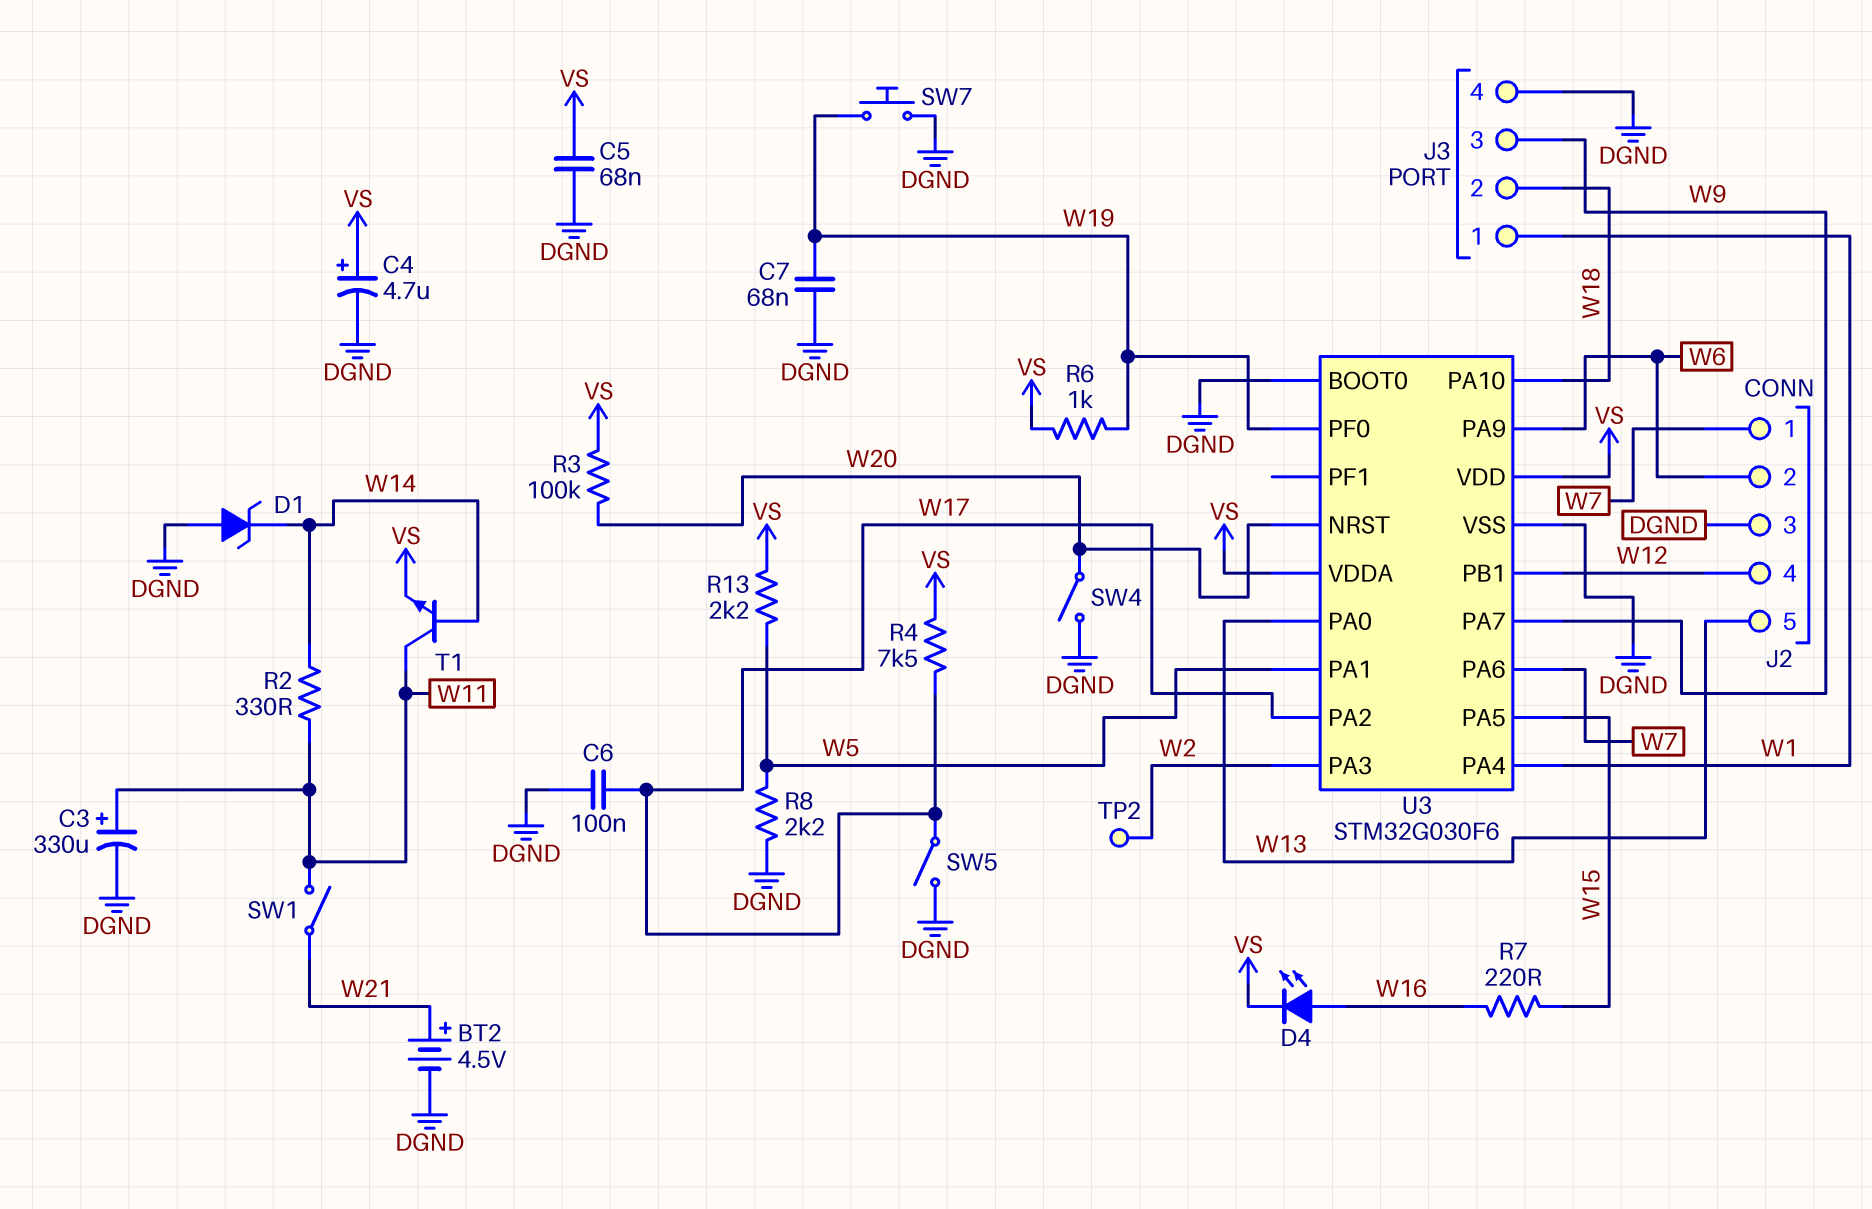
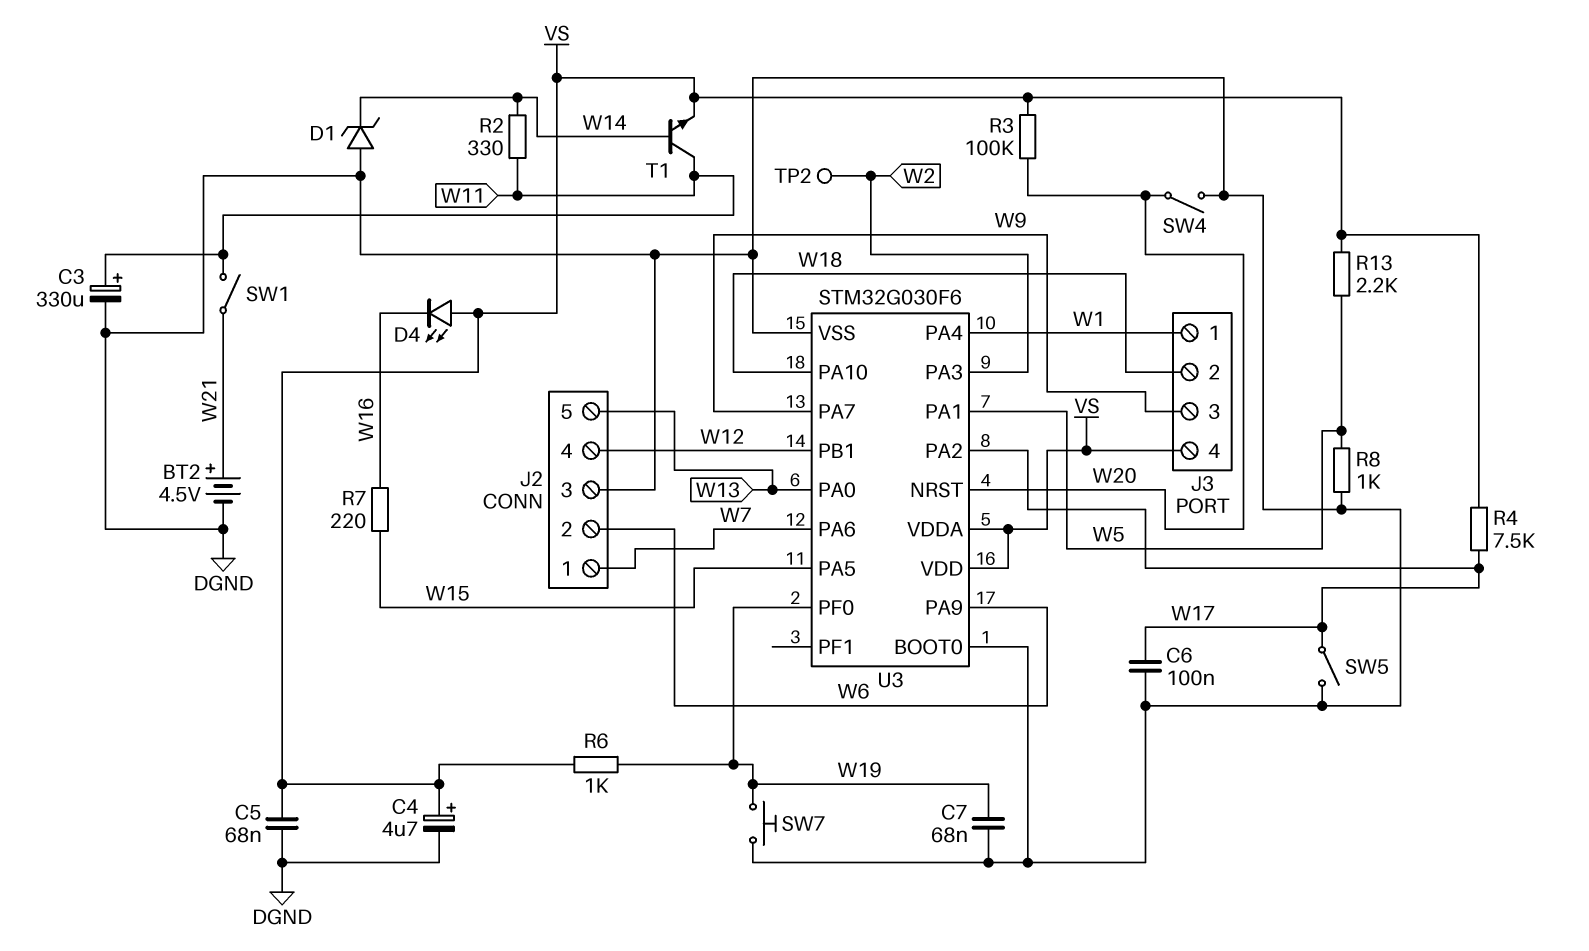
D4: LED (A W16, K VS) -> LED (A VS, K W16)
J3 pin 4: DGND -> VS
R8: 2.2k (DGND, W5) -> 1k (DGND, W5)

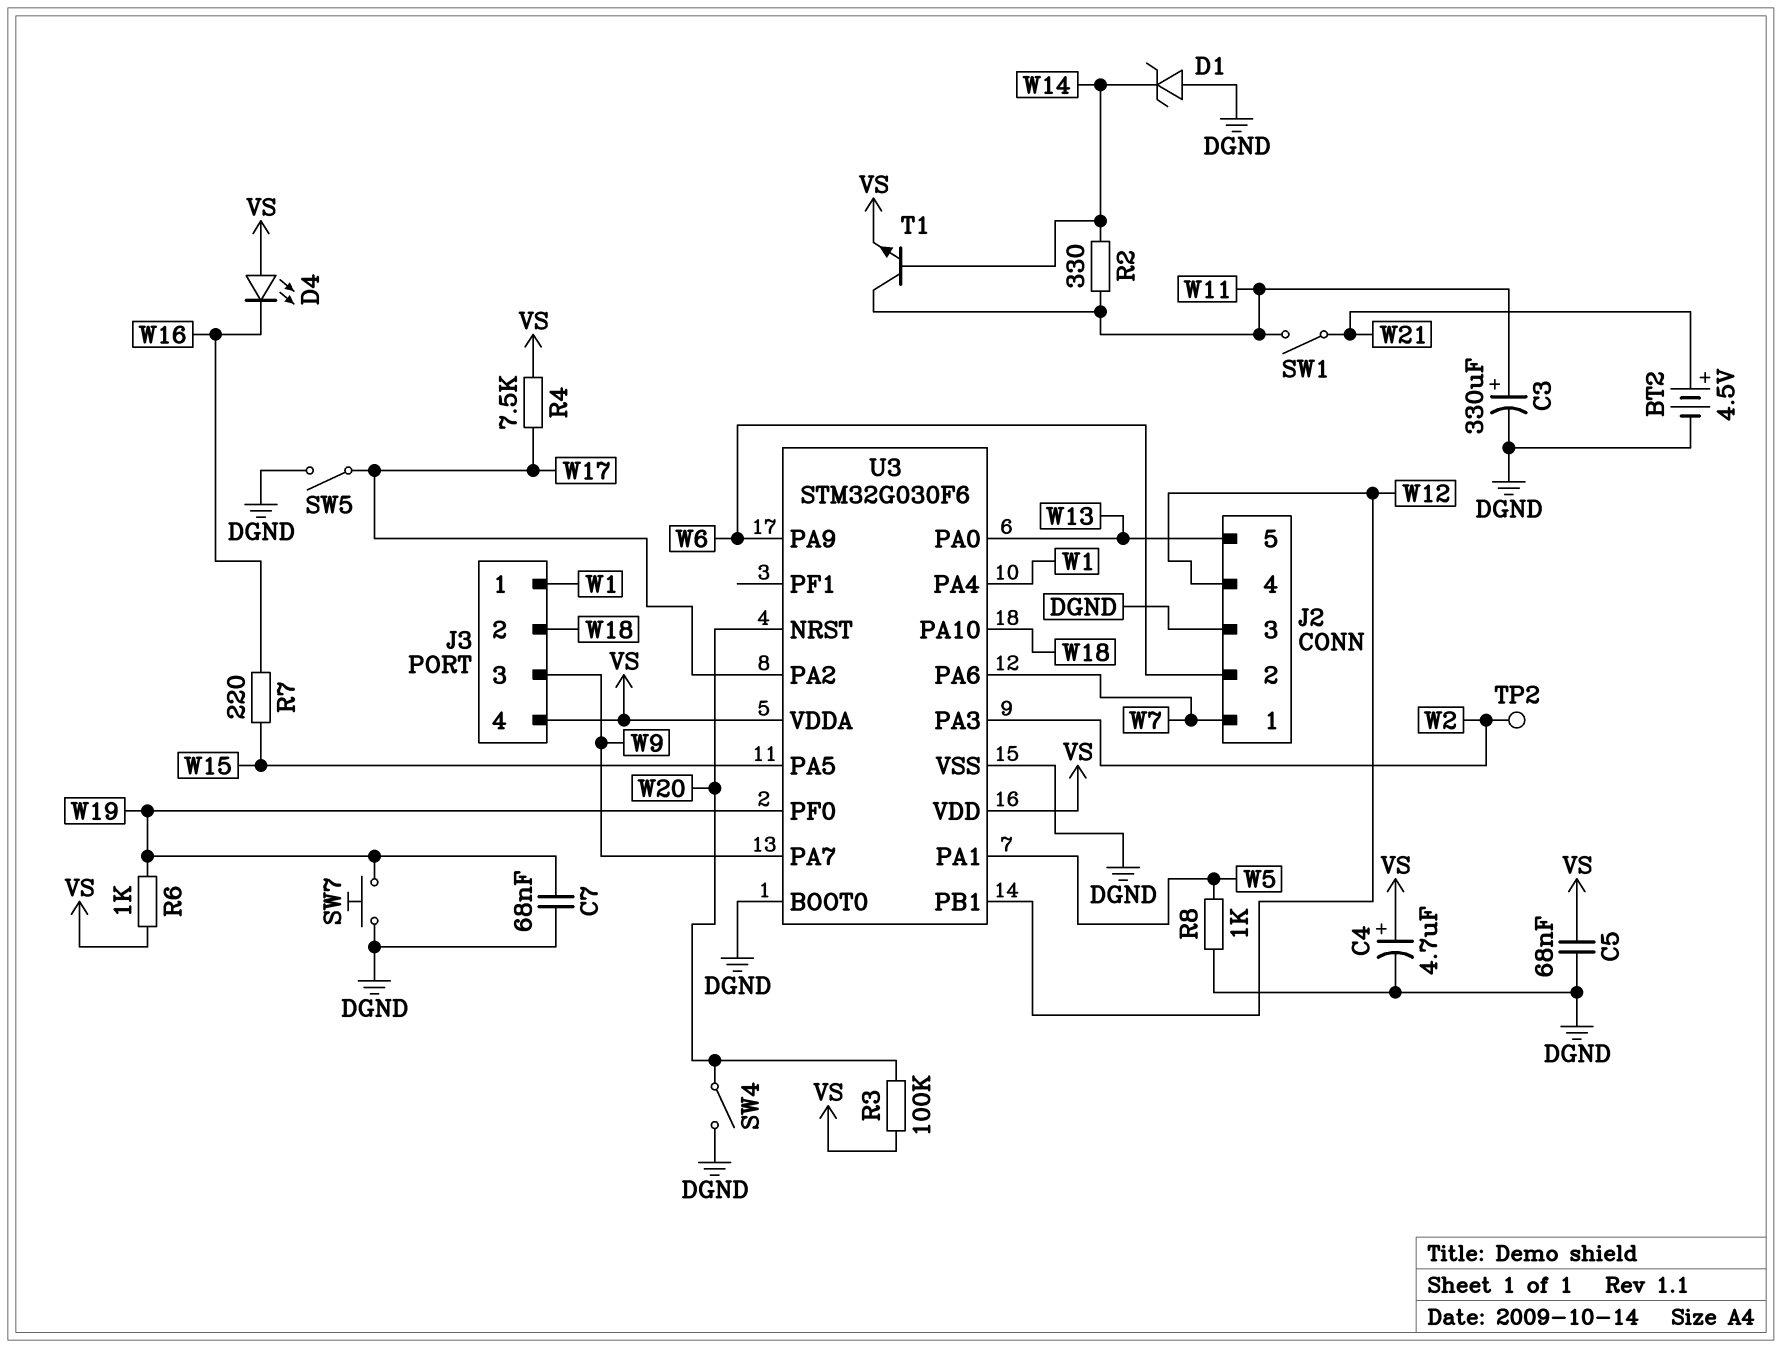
C6: 100nF (DGND, W17) -> none
R13: 2.2k (VS, W5) -> none

